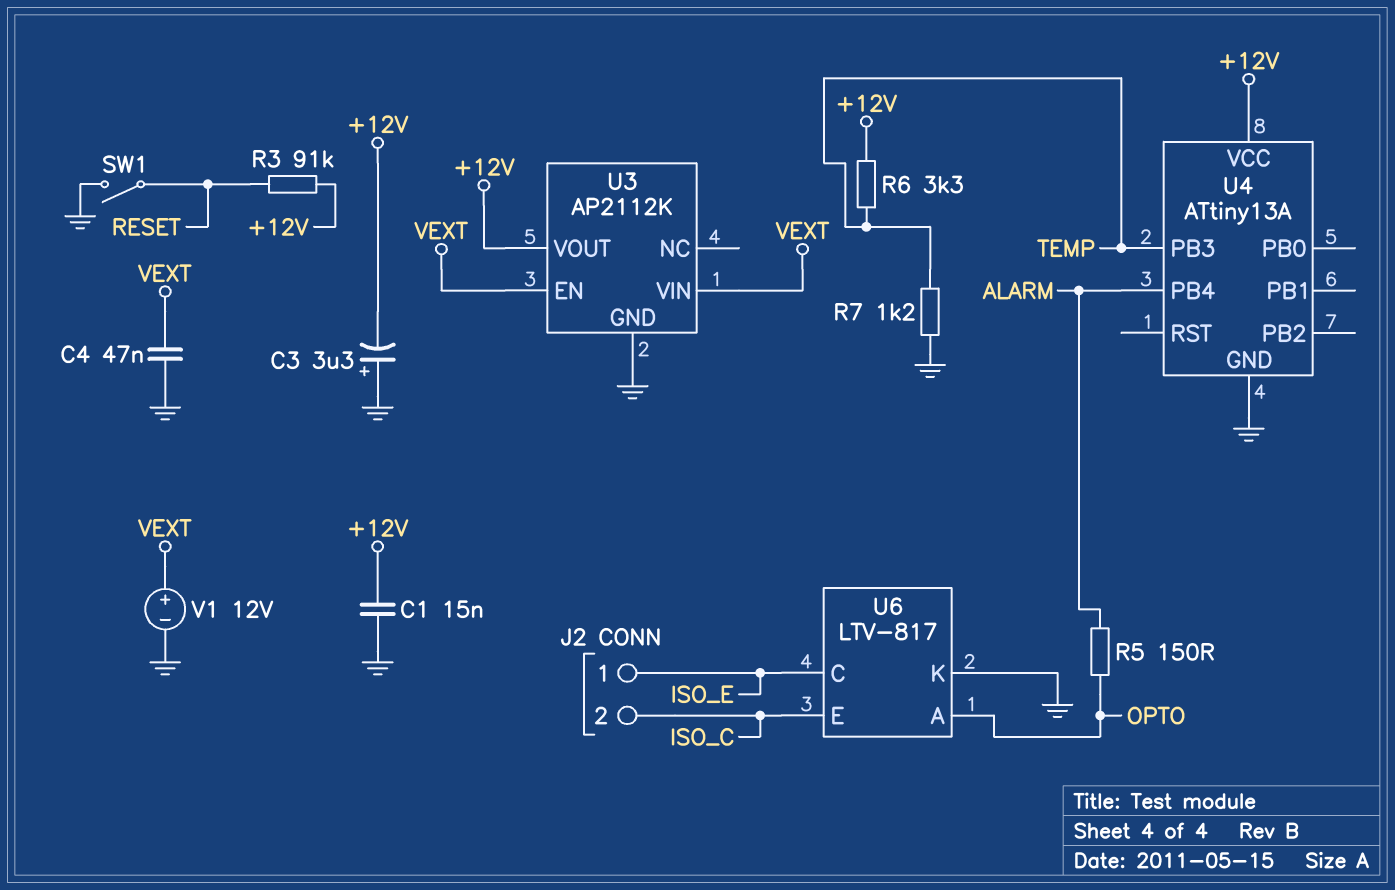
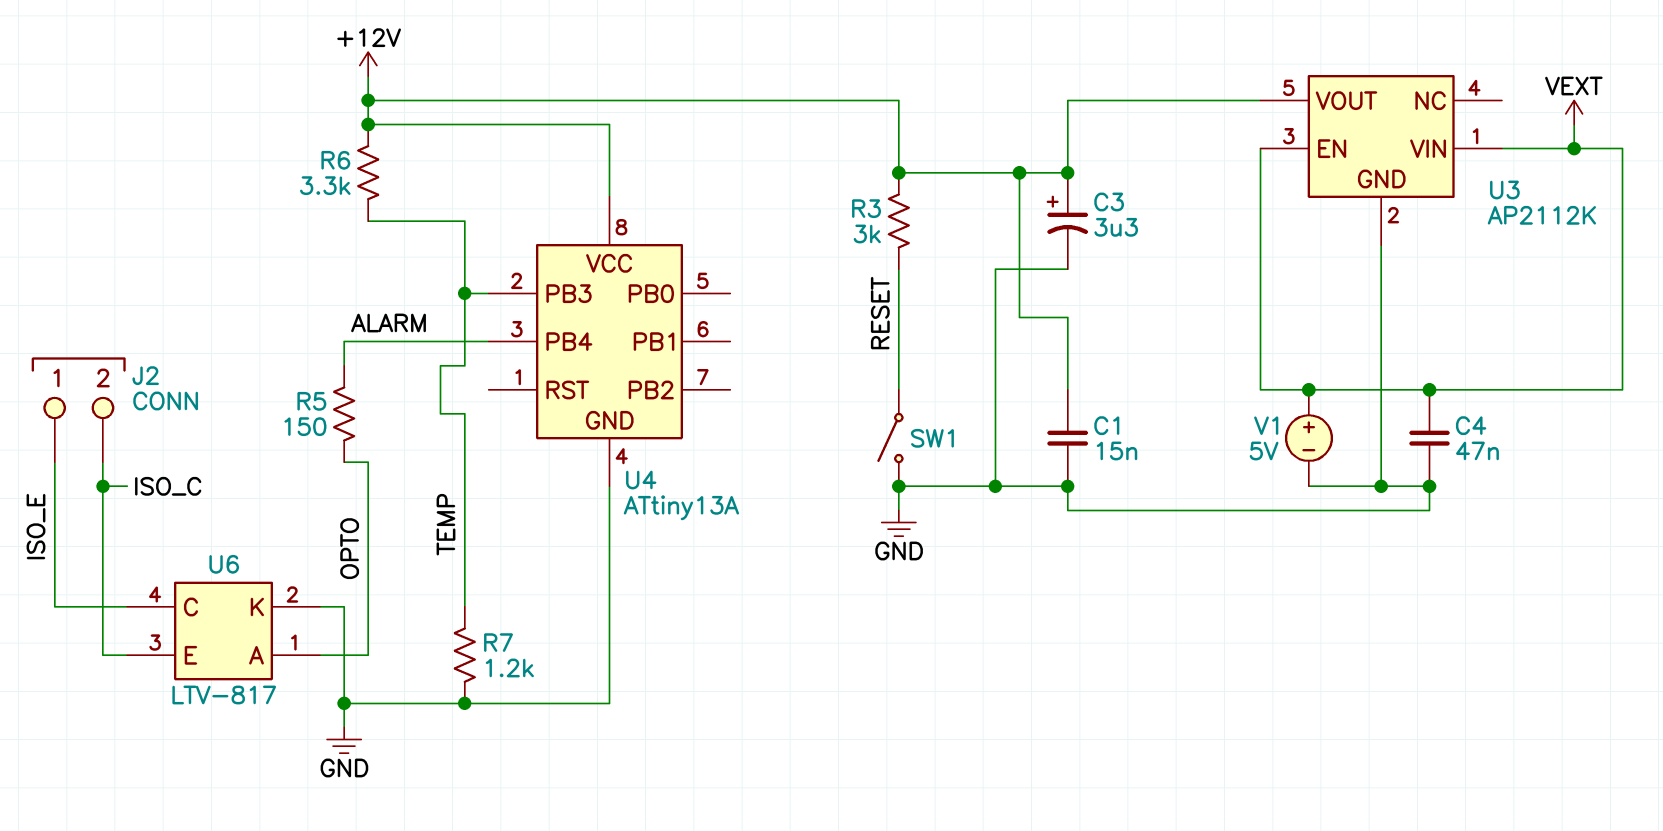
C3: 3.3uF (plus GND, minus +12V) -> 3.3uF (plus +12V, minus GND)
R3: 91k (+12V, RESET) -> 3k (+12V, RESET)
V1: 12V (plus VEXT, minus GND) -> 5V (plus VEXT, minus GND)

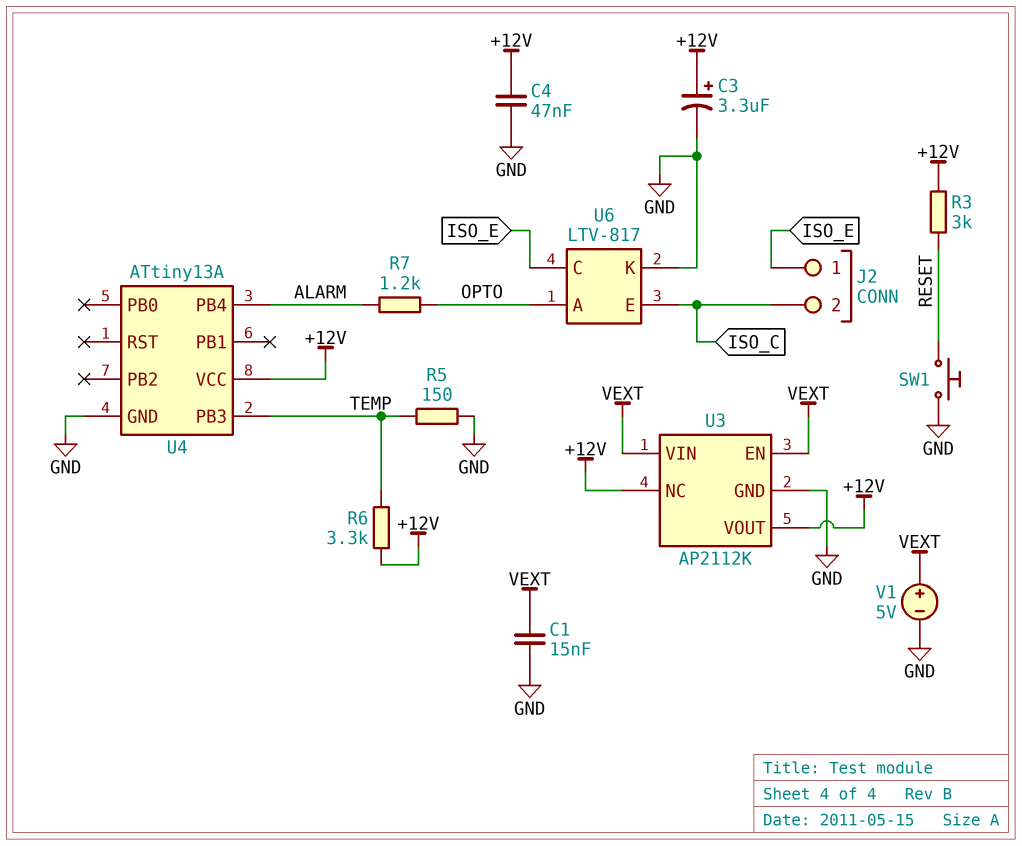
C1: 15nF (+12V, GND) -> 15nF (GND, VEXT)
C4: 47nF (GND, VEXT) -> 47nF (+12V, GND)
R5: 150 (ALARM, OPTO) -> 150 (GND, TEMP)
R7: 1.2k (GND, TEMP) -> 1.2k (ALARM, OPTO)
SW1: switch (GND, RESET) -> button (GND, RESET)
U3 pin NC: none -> +12V

